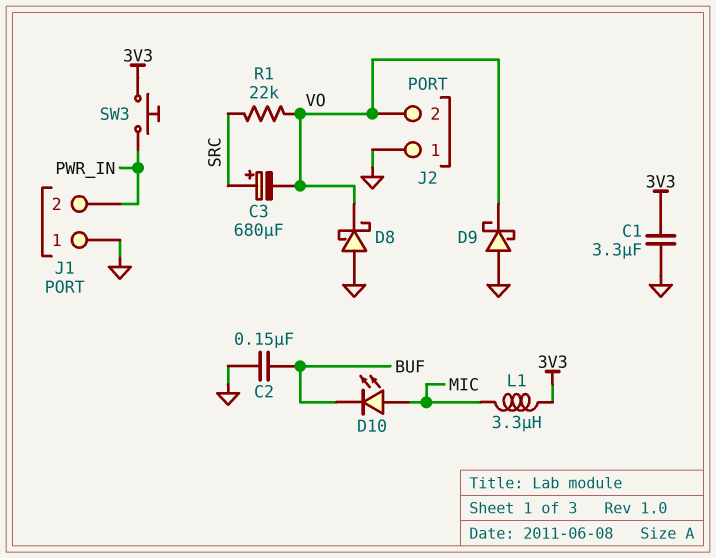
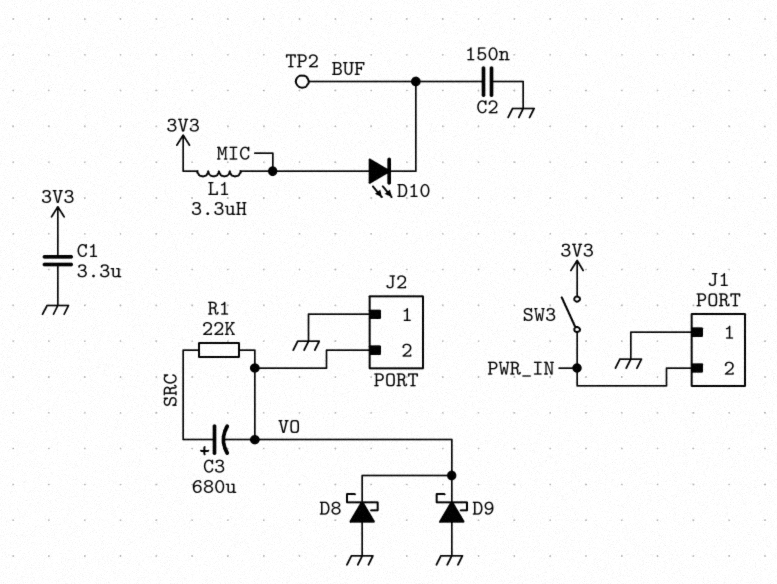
SW3: button (3V3, PWR_IN) -> switch (3V3, PWR_IN)
TP2: none -> test point (BUF)

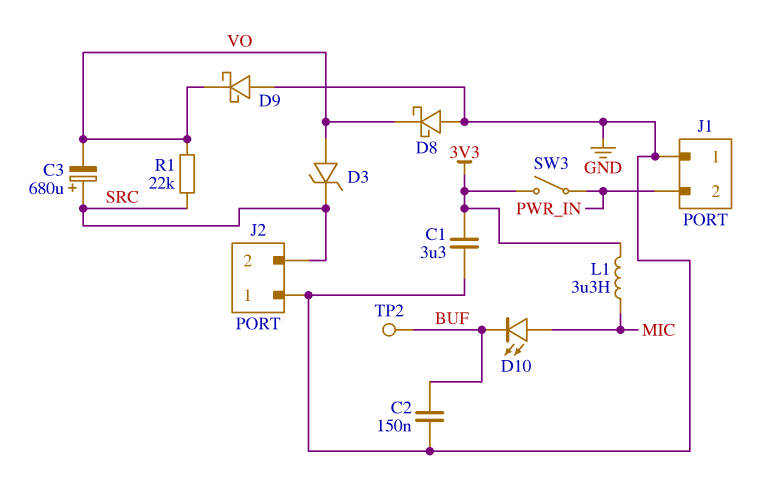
D3: none -> zener (A VO, K SRC)
J2 pin 2: VO -> SRC

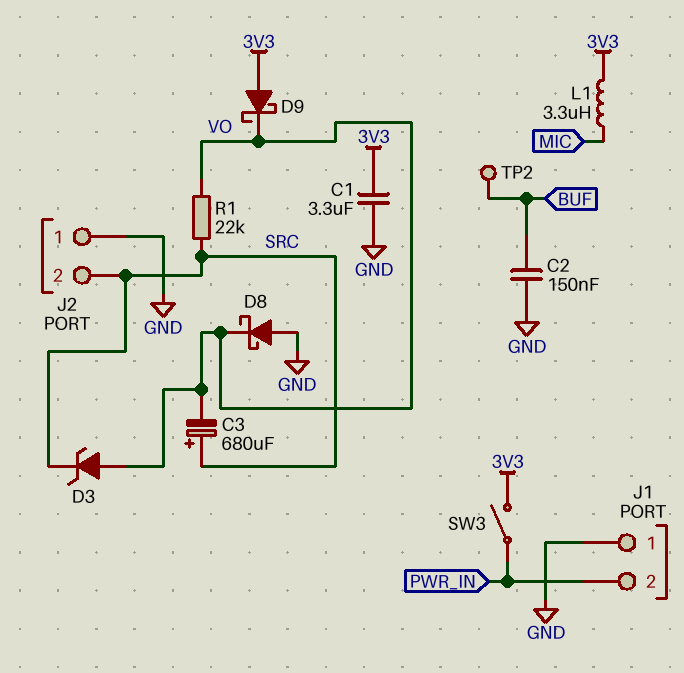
D9: schottky (A GND, K VO) -> schottky (A 3V3, K VO)
D10: LED (A MIC, K BUF) -> none

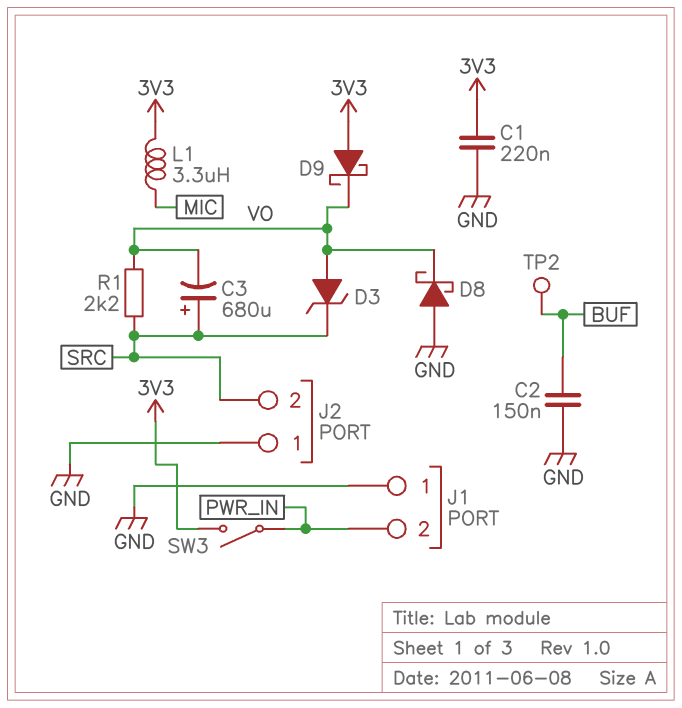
C1: 3.3uF (3V3, GND) -> 220nF (3V3, GND)
R1: 22k (SRC, VO) -> 2.2k (SRC, VO)

